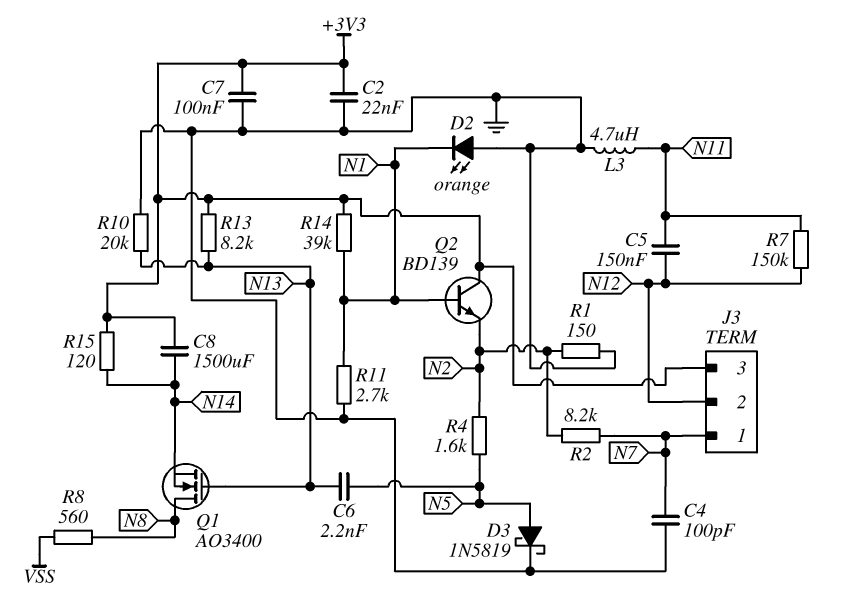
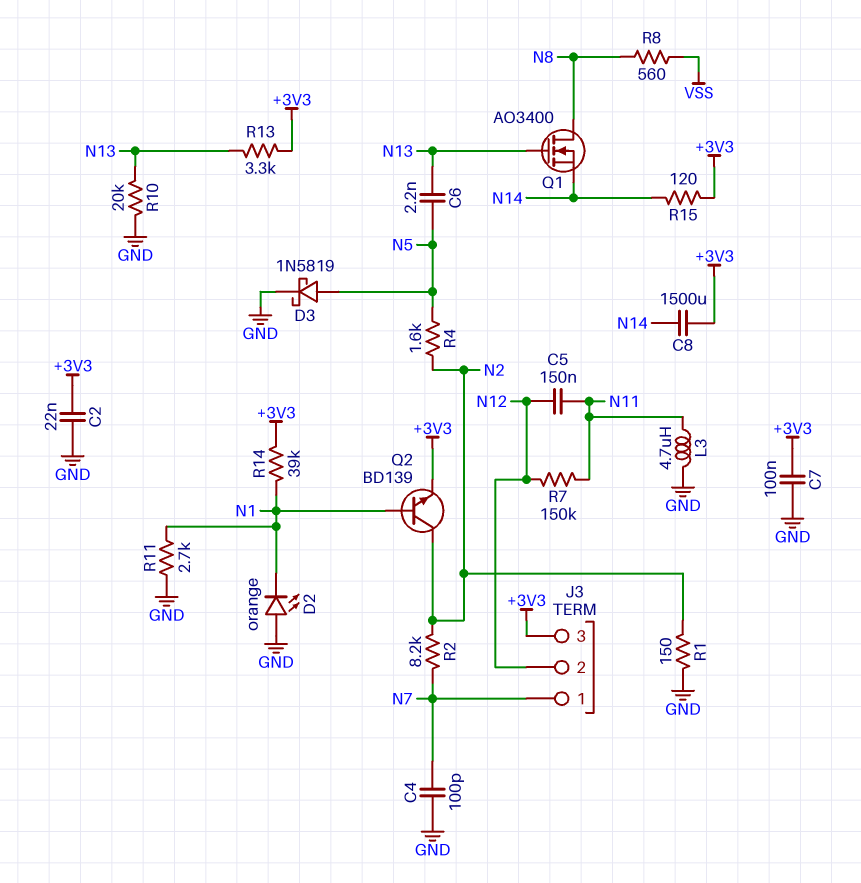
Q2: NPN BD139 (B N1, C +3V3, E N2) -> NPN BD139 (B N1, C N2, E +3V3)
R13: 8.2k (+3V3, N13) -> 3.3k (+3V3, N13)

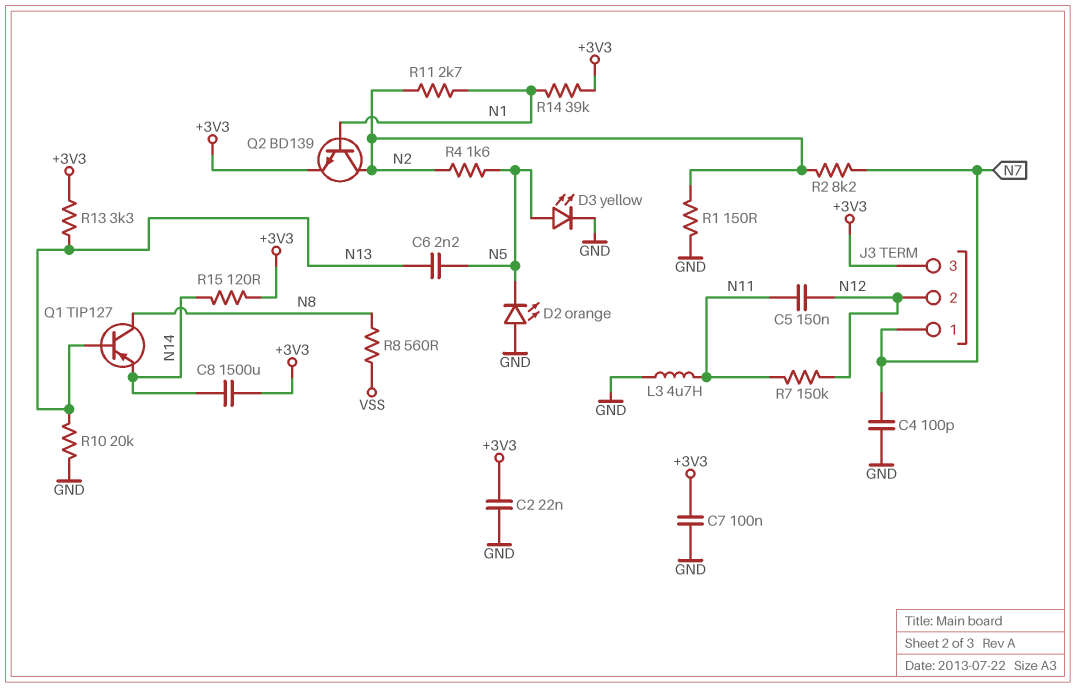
D2: LED orange (A GND, K N1) -> LED orange (A GND, K N5)
D3: schottky 1N5819 (A N5, K GND) -> LED yellow (A N5, K GND)
Q1: NMOS AO3400 (G N13, D N8, S N14) -> PNP TIP127 (B N13, C N8, E N14)
R11: 2.7k (GND, N1) -> 2.7k (N1, N2)

